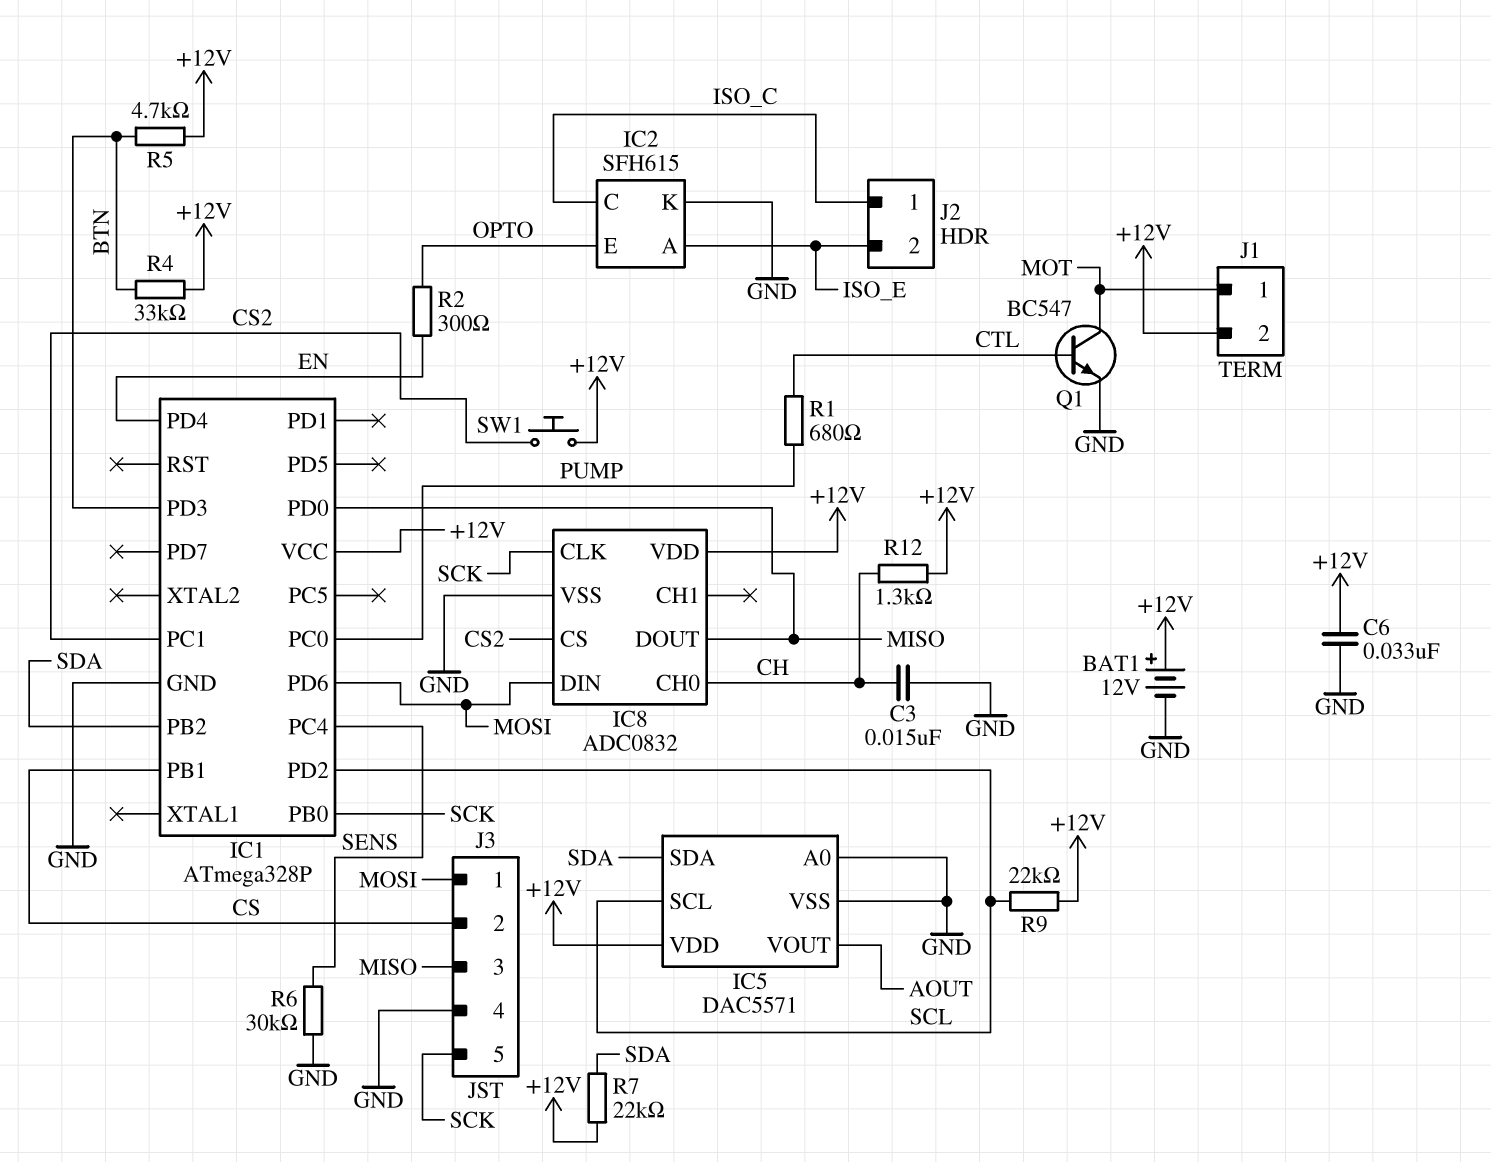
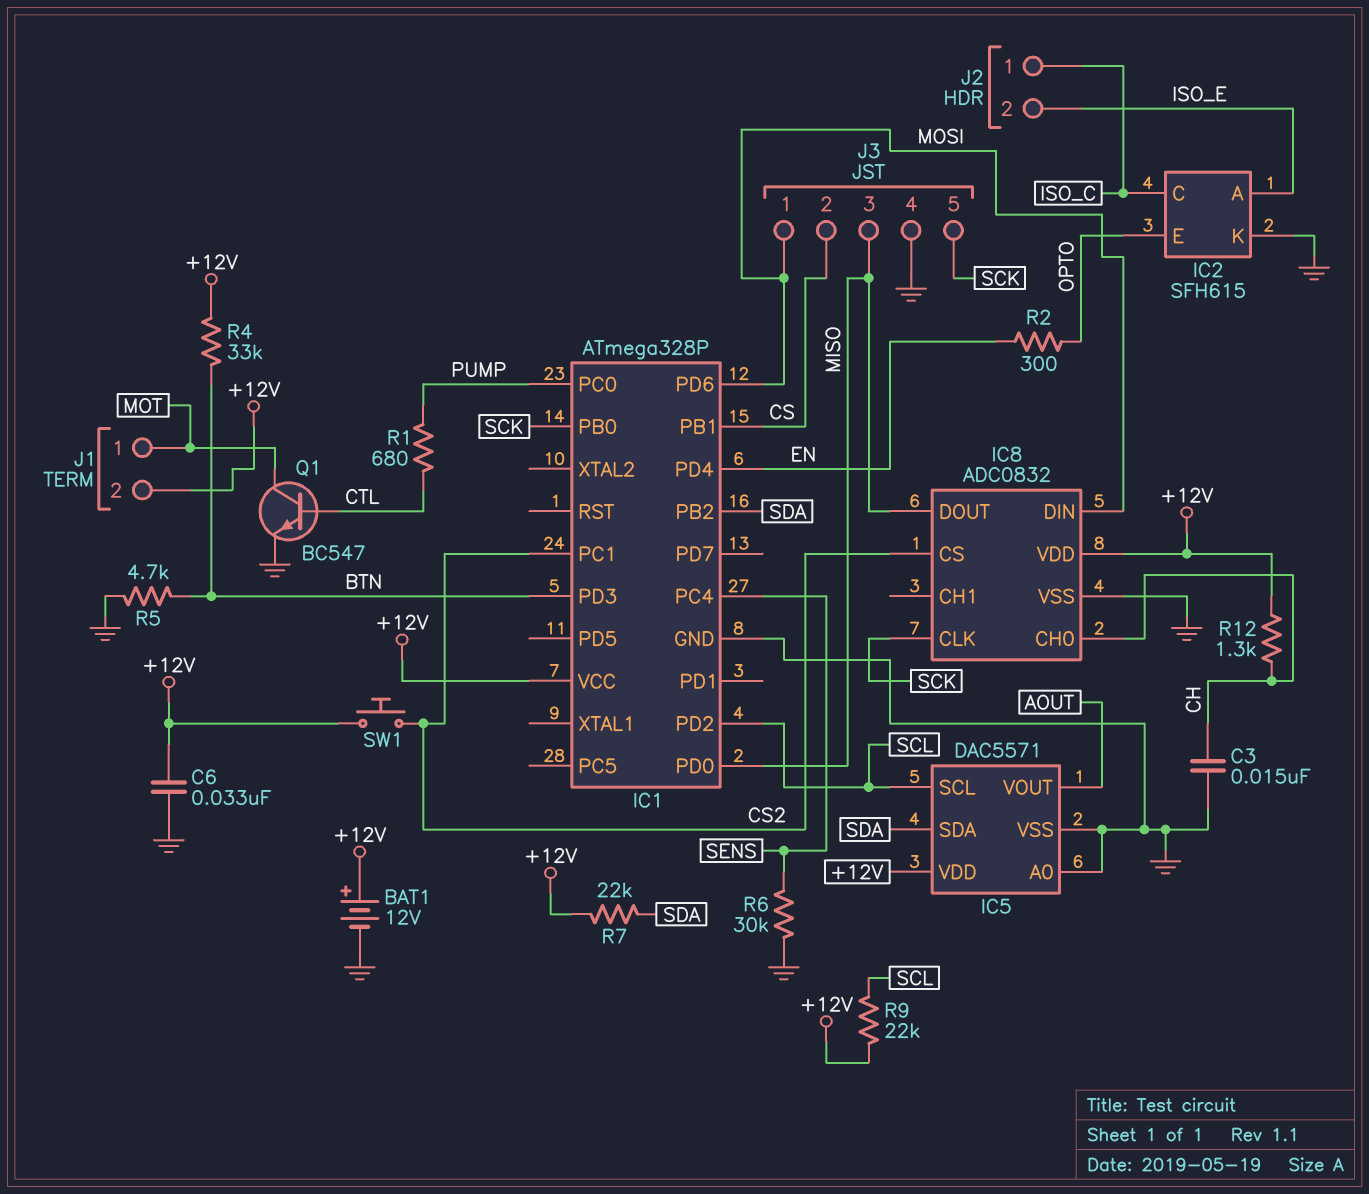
R5: 4.7k (+12V, BTN) -> 4.7k (BTN, GND)

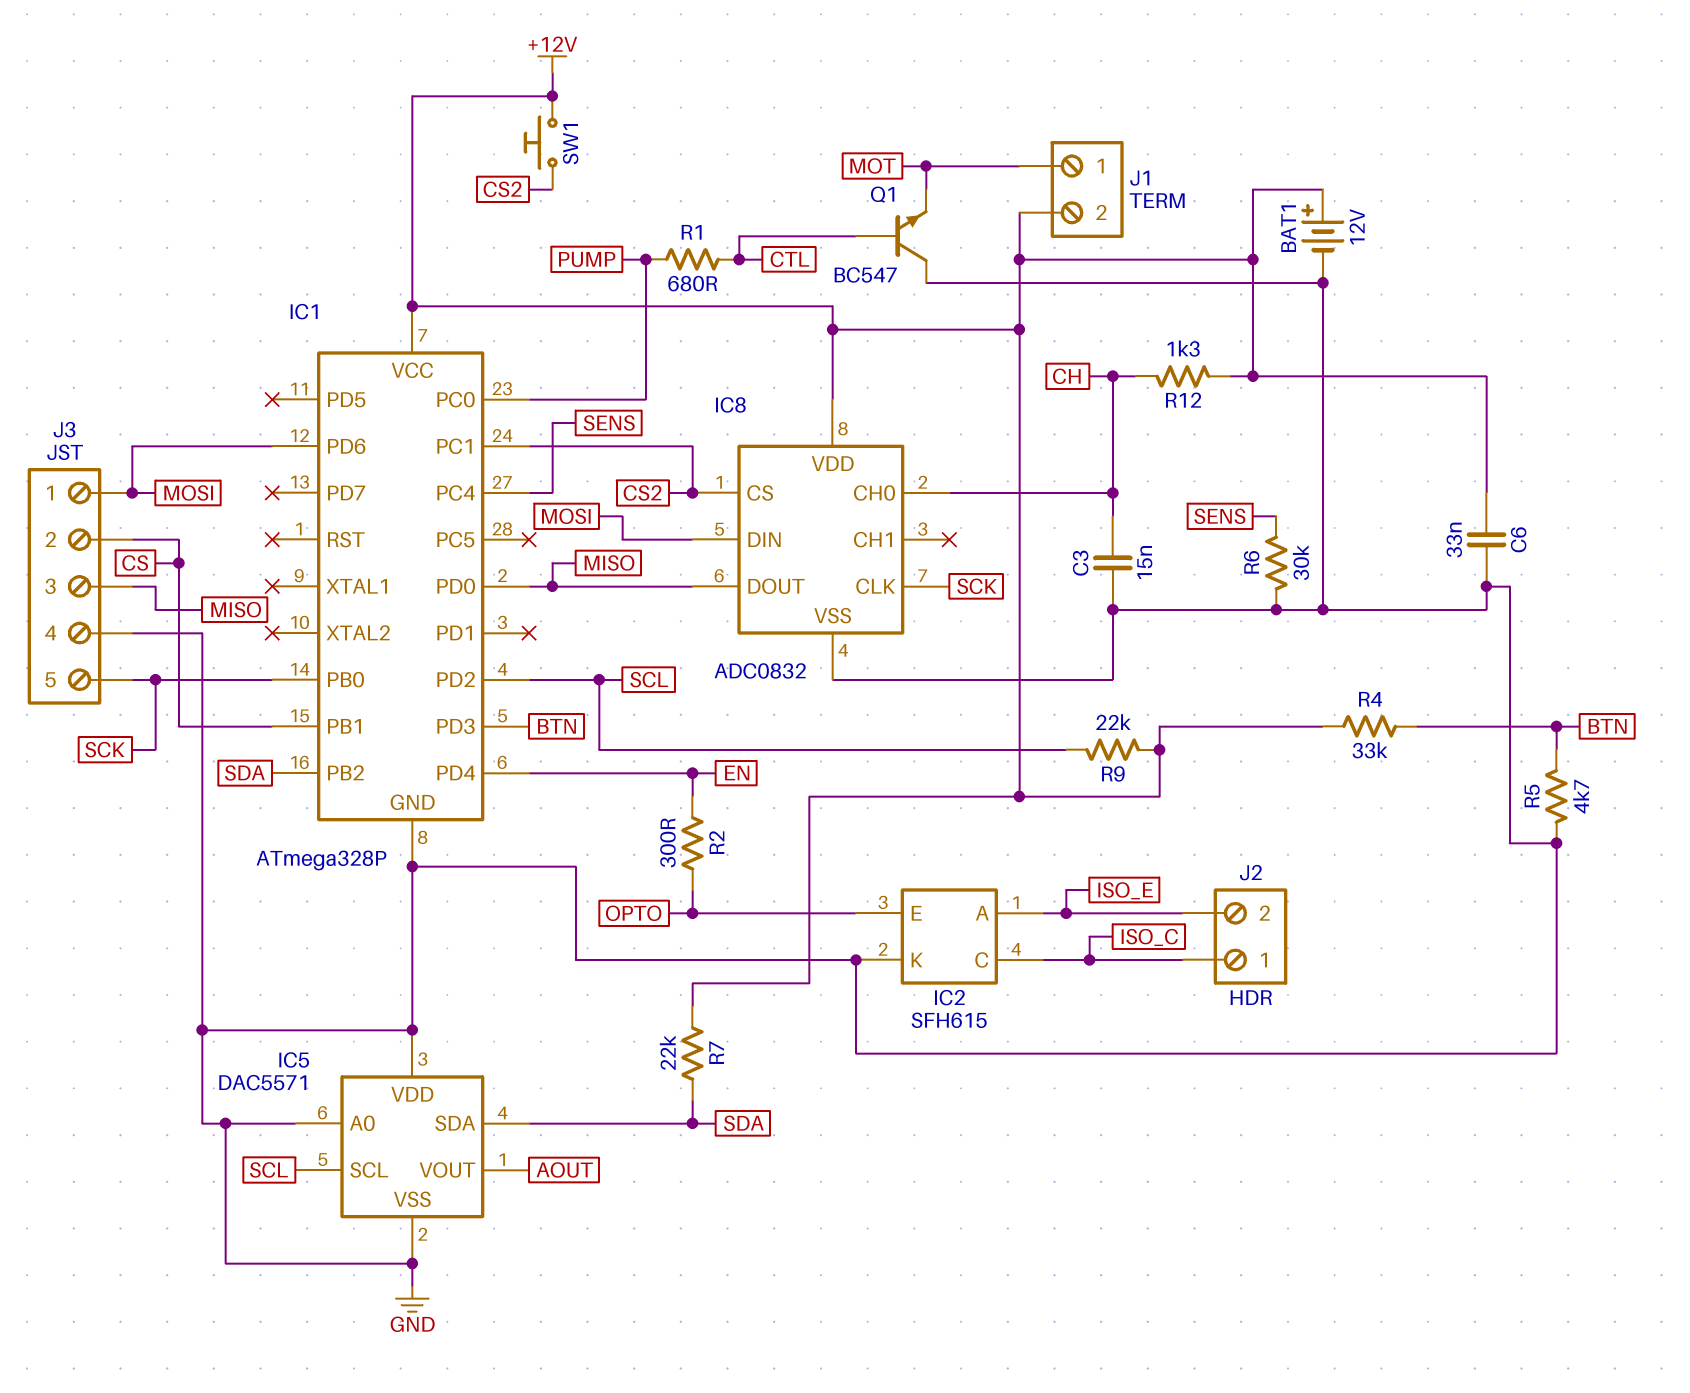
IC5 pin VDD: +12V -> GND
Q1: NPN BC547 (B CTL, C MOT, E GND) -> NPN BC547 (B CTL, C GND, E MOT)

